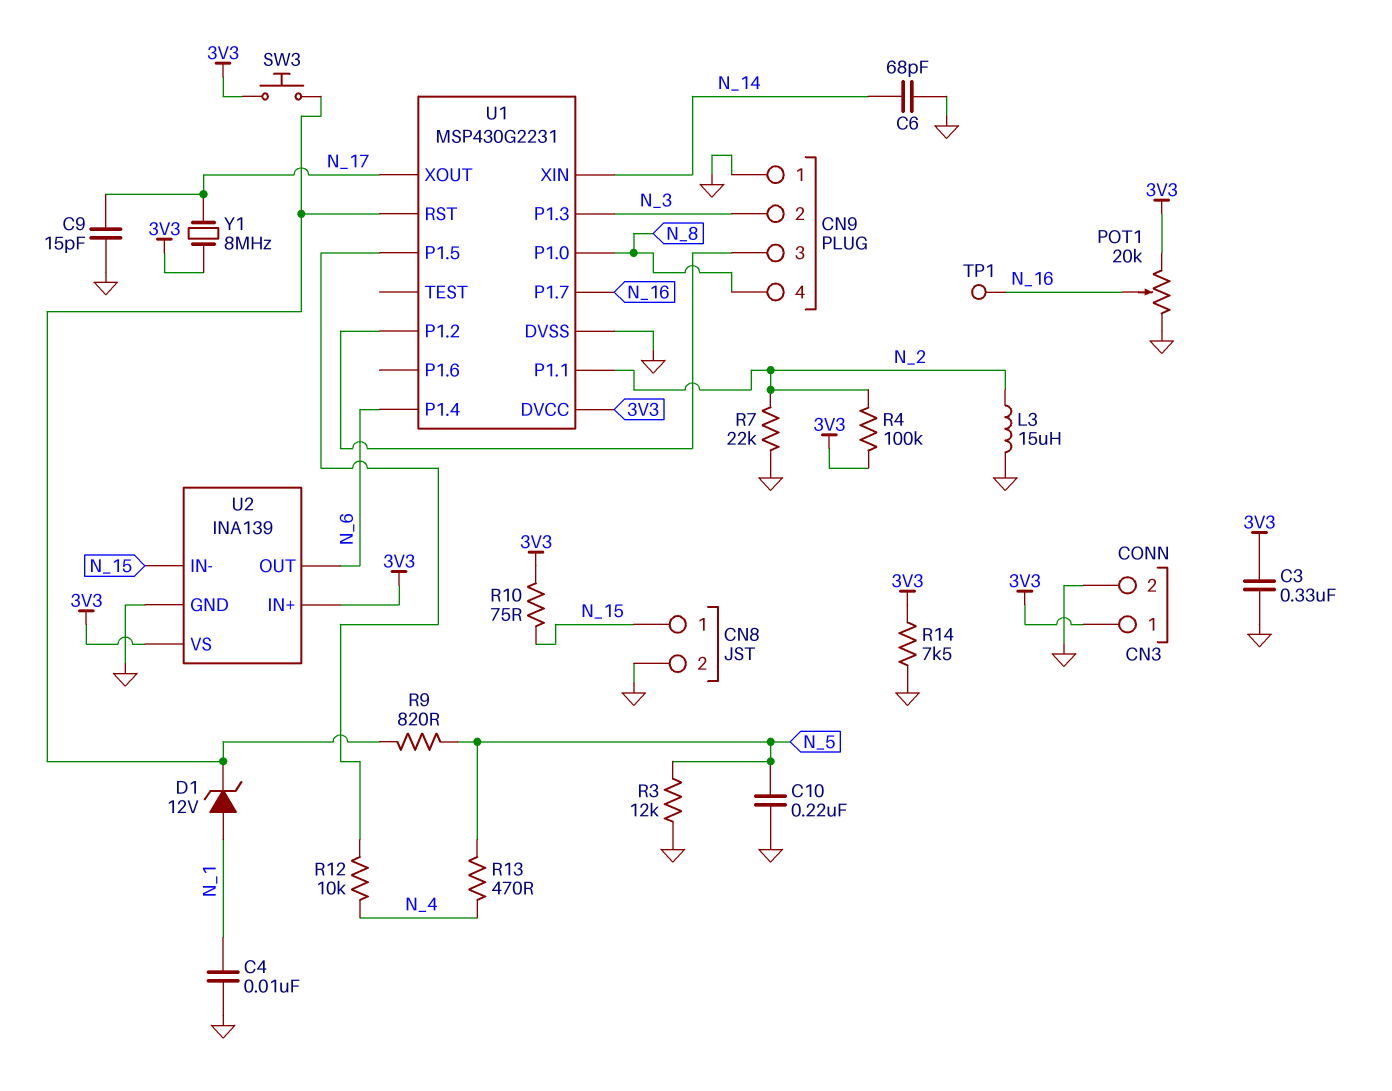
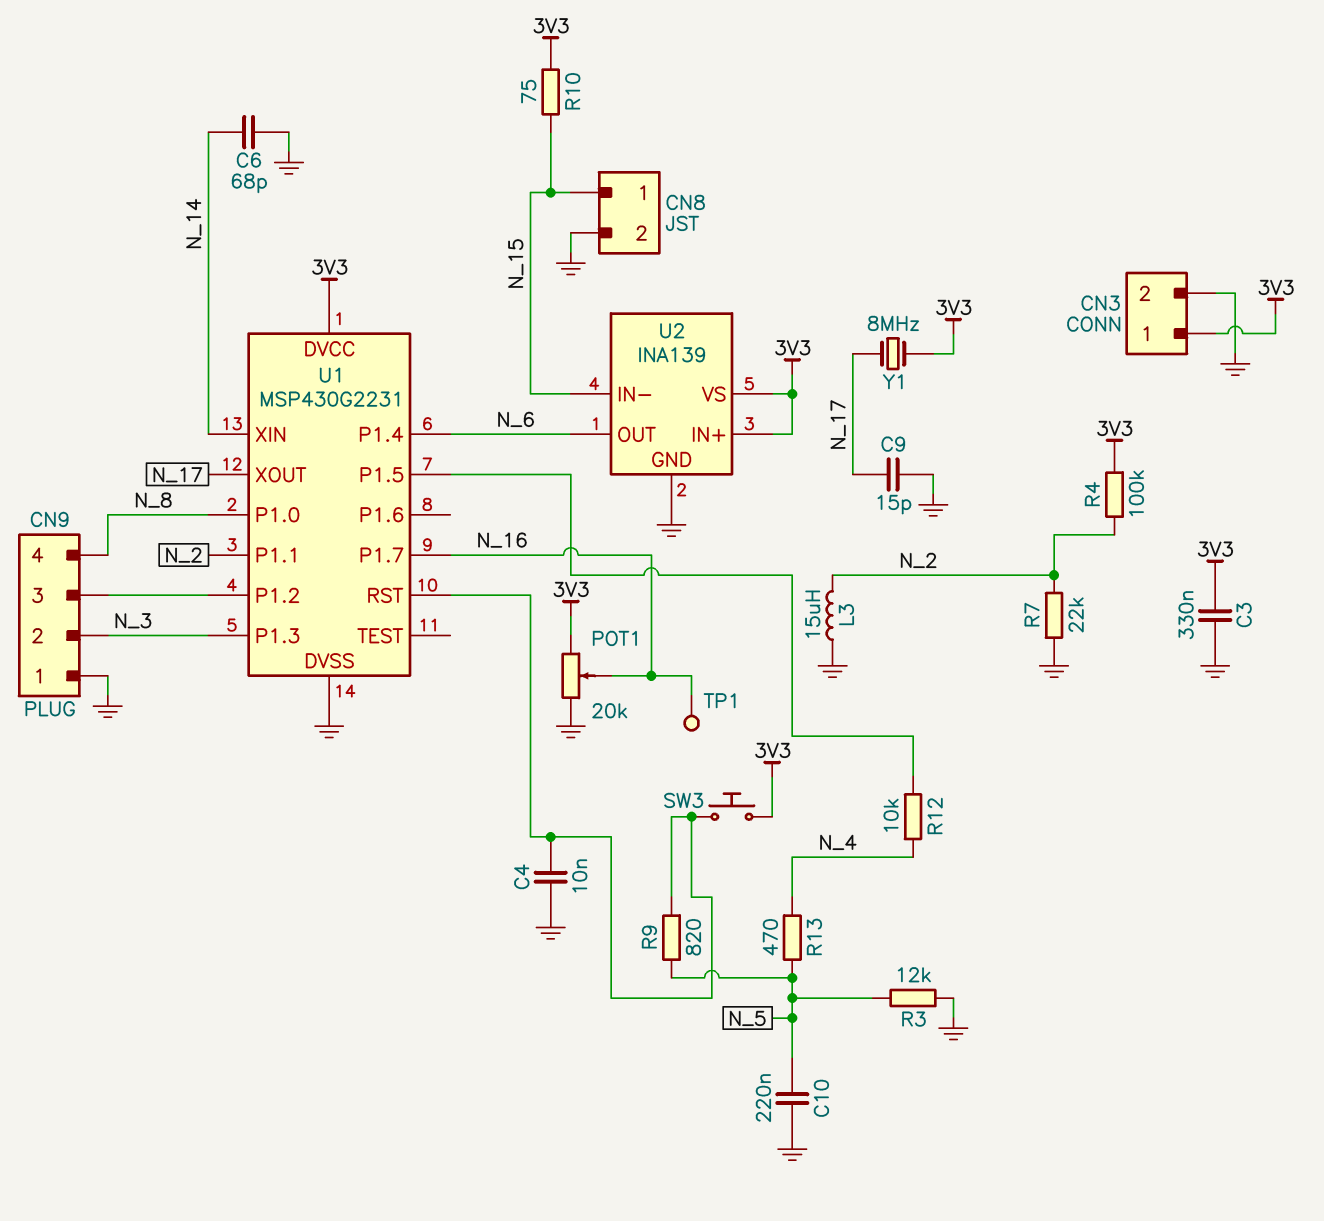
C4: 10nF (GND, N_1) -> 10nF (GND, U1/RST)
D1: zener 12V (A N_1, K U1/RST) -> none
R14: 7.5k (3V3, GND) -> none

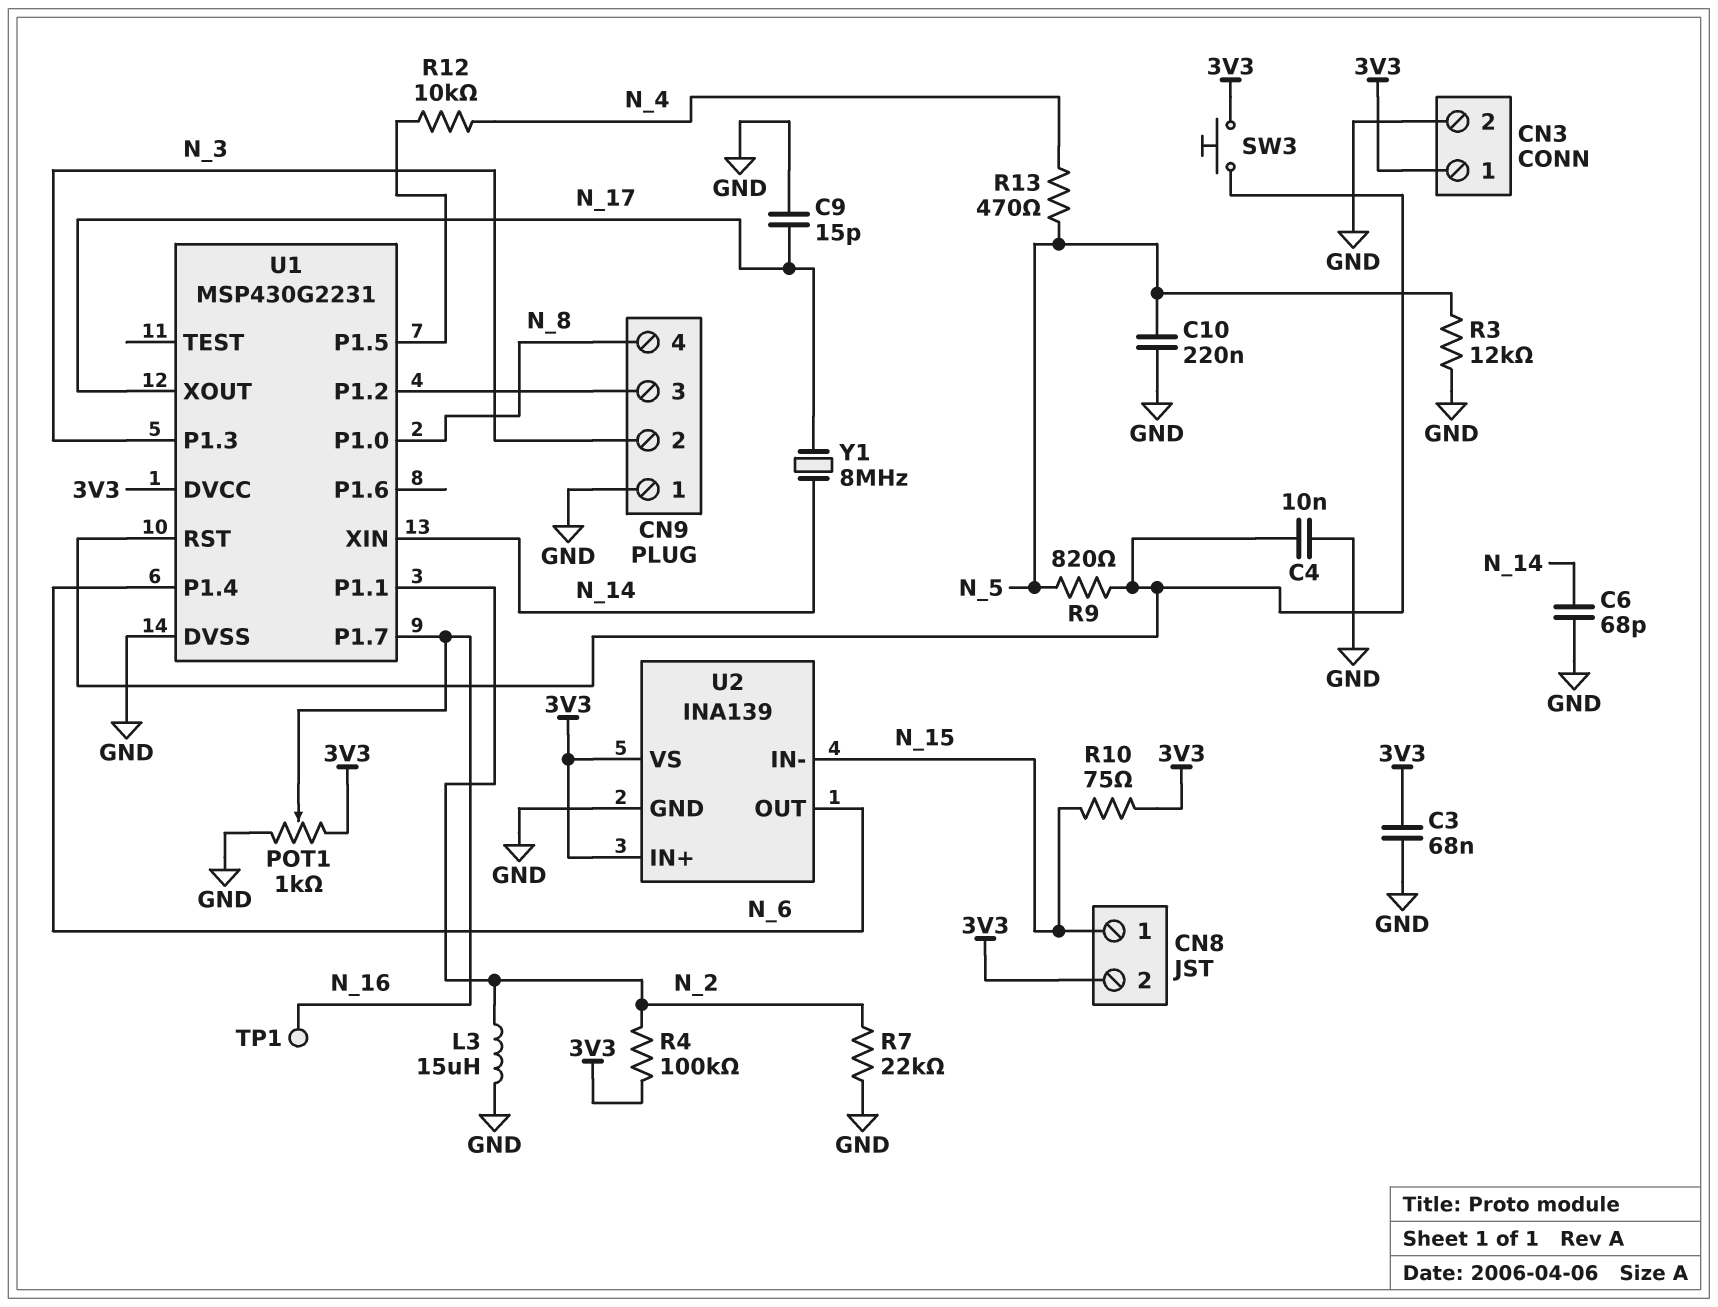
C3: 330nF (3V3, GND) -> 68nF (3V3, GND)
CN8 pin 2: GND -> 3V3
POT1: 20k (3V3, GND, wiper N_16) -> 1k (3V3, GND, wiper N_16)
Y1: 8MHz (3V3, N_17) -> 8MHz (N_14, N_17)

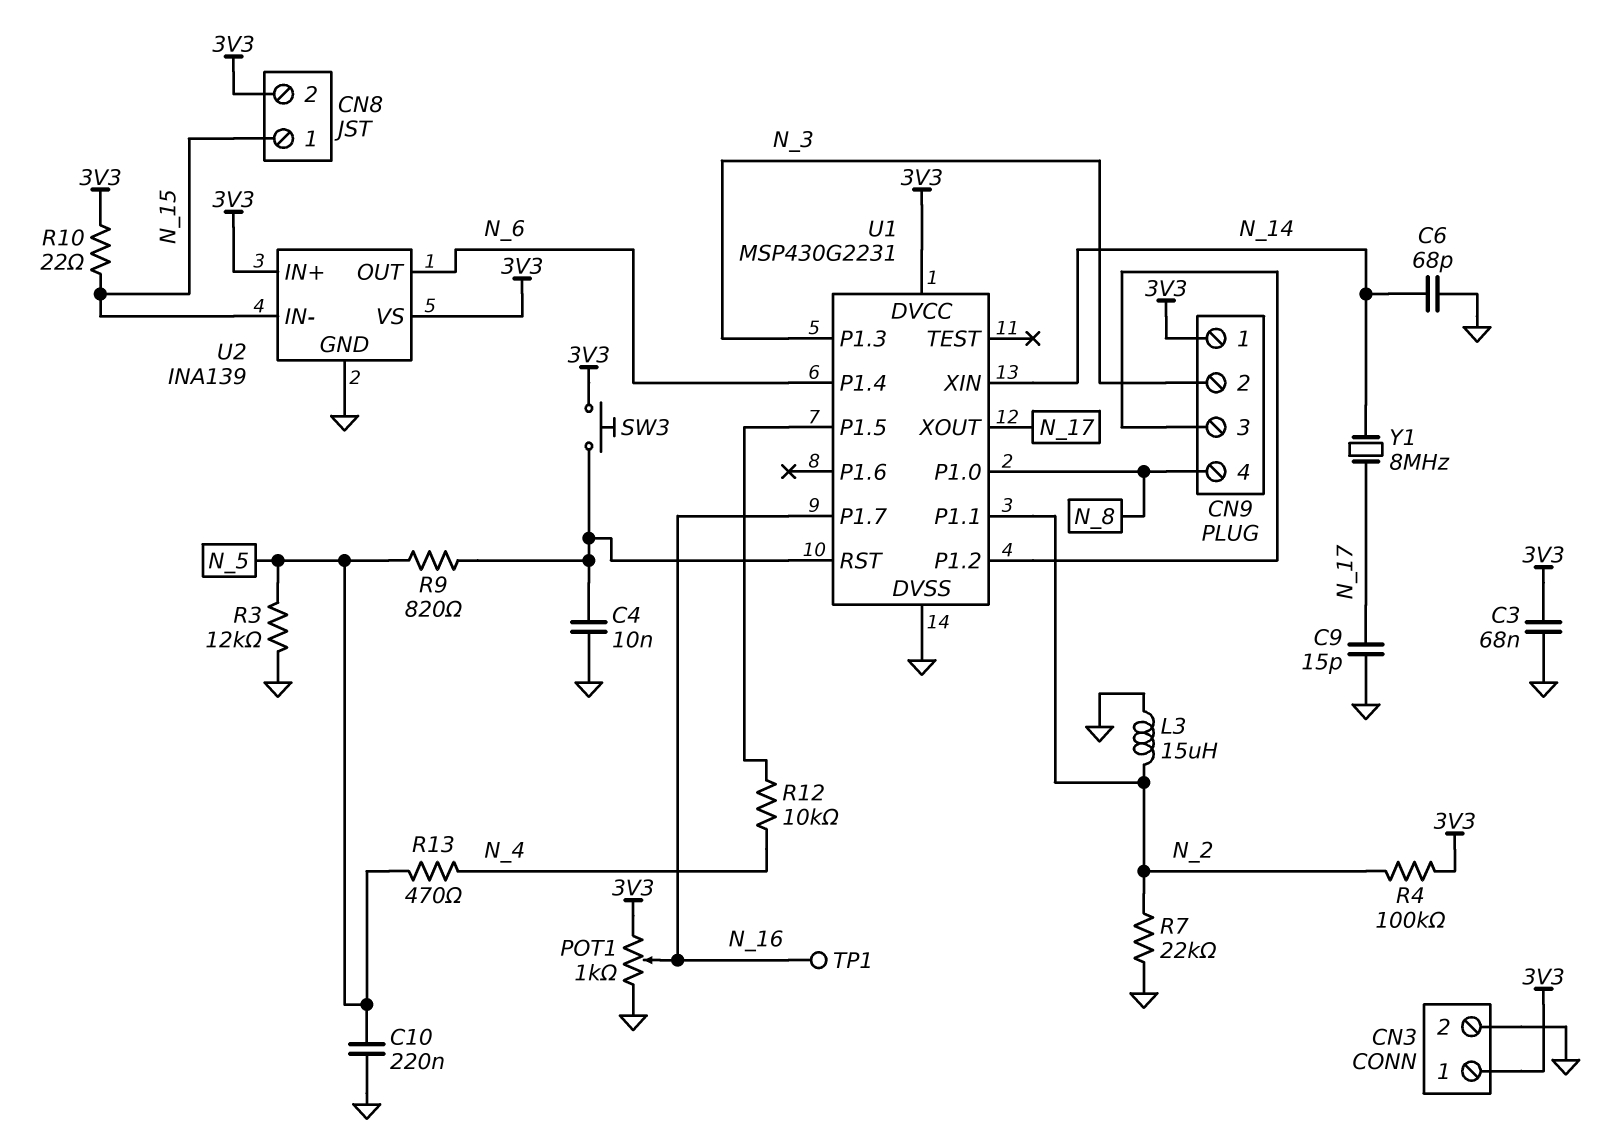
CN9 pin 1: GND -> 3V3
R10: 75 (3V3, N_15) -> 22 (3V3, N_15)

